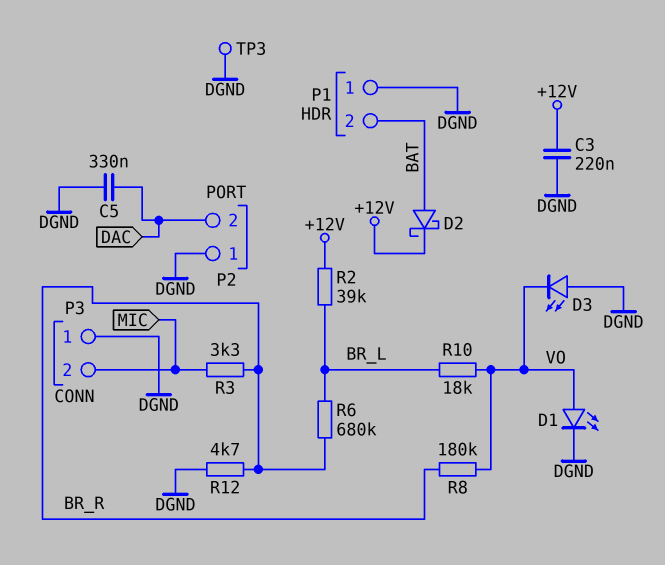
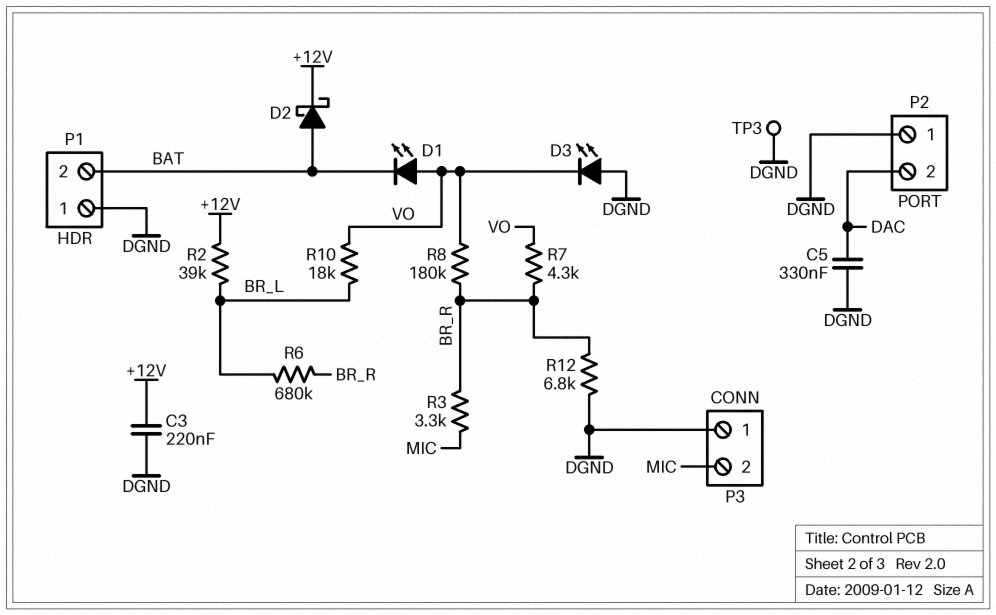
D1: LED (A VO, K DGND) -> LED (A VO, K BAT)
R7: none -> 4.3k (BR_R, VO)
R12: 4.7k (BR_R, DGND) -> 6.8k (BR_R, DGND)

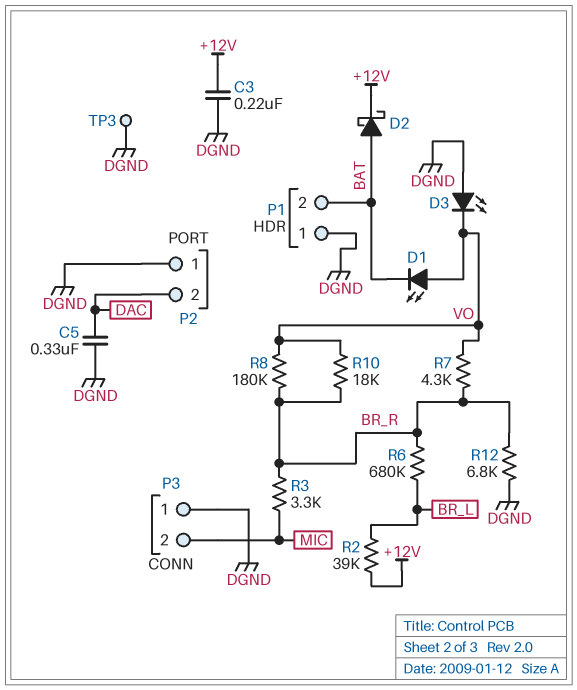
R10: 18k (BR_L, VO) -> 18k (BR_R, VO)

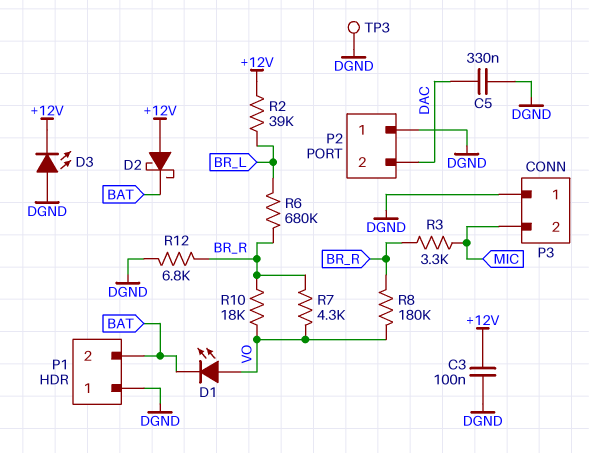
C3: 220nF (+12V, DGND) -> 100nF (+12V, DGND)
D2: schottky (A BAT, K +12V) -> schottky (A +12V, K BAT)
D3: LED (A DGND, K VO) -> LED (A DGND, K +12V)

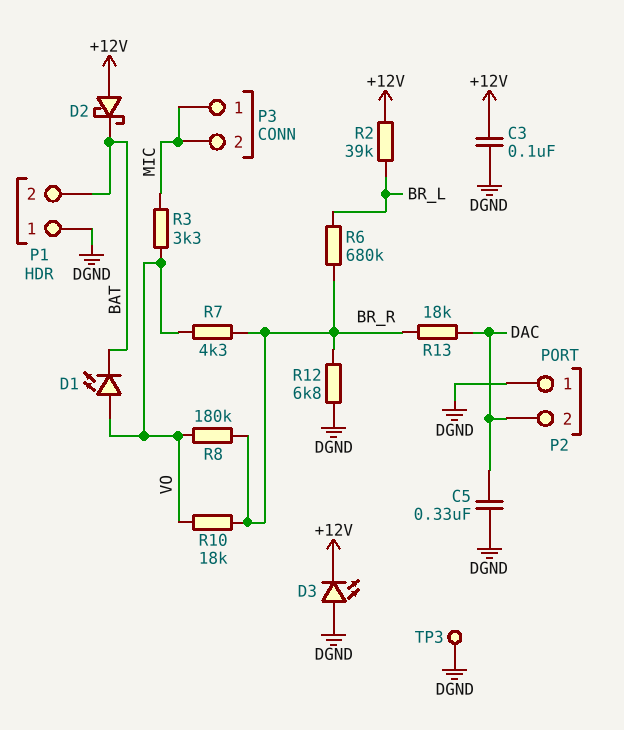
P3 pin 1: DGND -> MIC
R3: 3.3k (BR_R, MIC) -> 3.3k (MIC, VO)
R13: none -> 18k (BR_R, DAC)

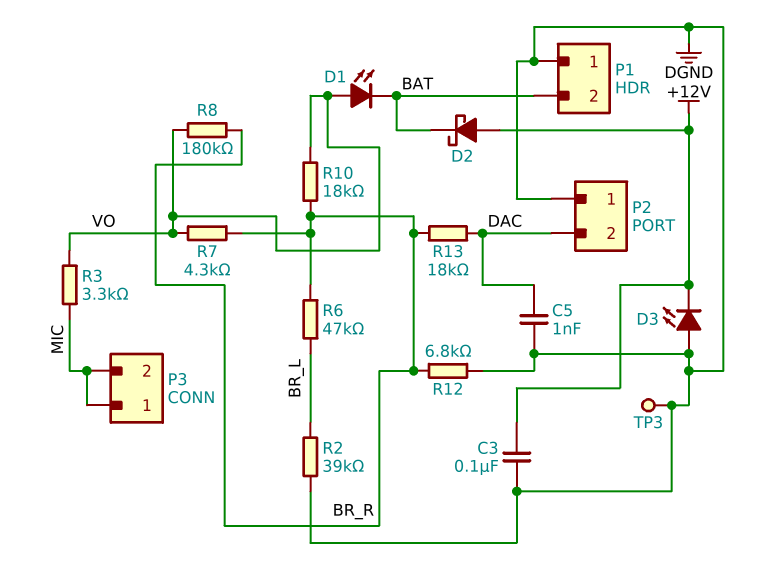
C5: 330nF (DAC, DGND) -> 1nF (DAC, DGND)
R2: 39k (+12V, BR_L) -> 39k (BR_L, DGND)
R6: 680k (BR_L, BR_R) -> 47k (BR_L, BR_R)

